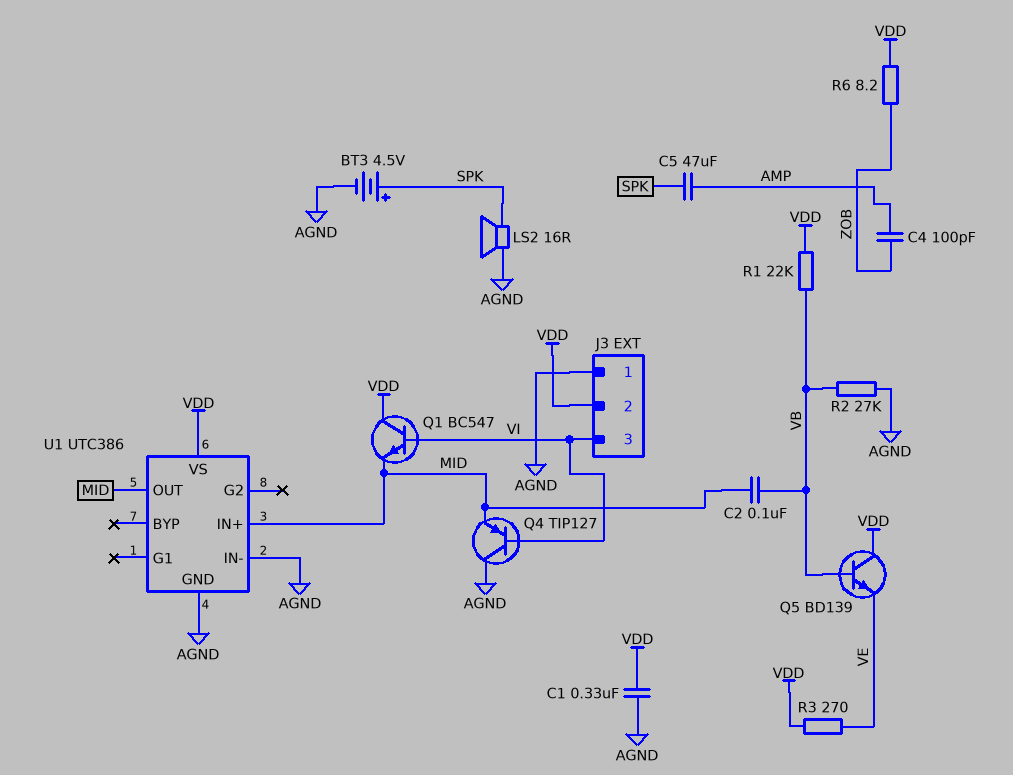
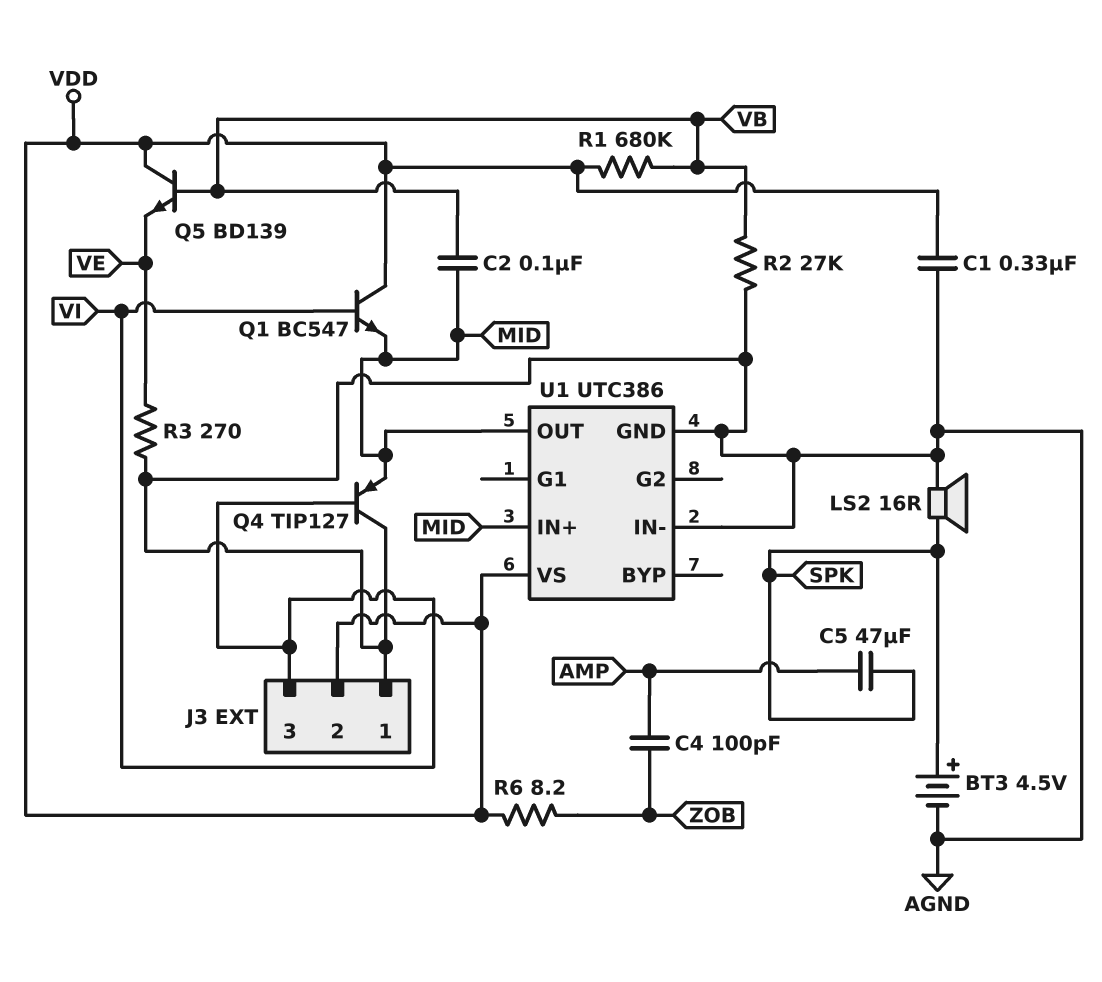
R1: 22k (VB, VDD) -> 680k (VB, VDD)
R3: 270 (VDD, VE) -> 270 (AGND, VE)

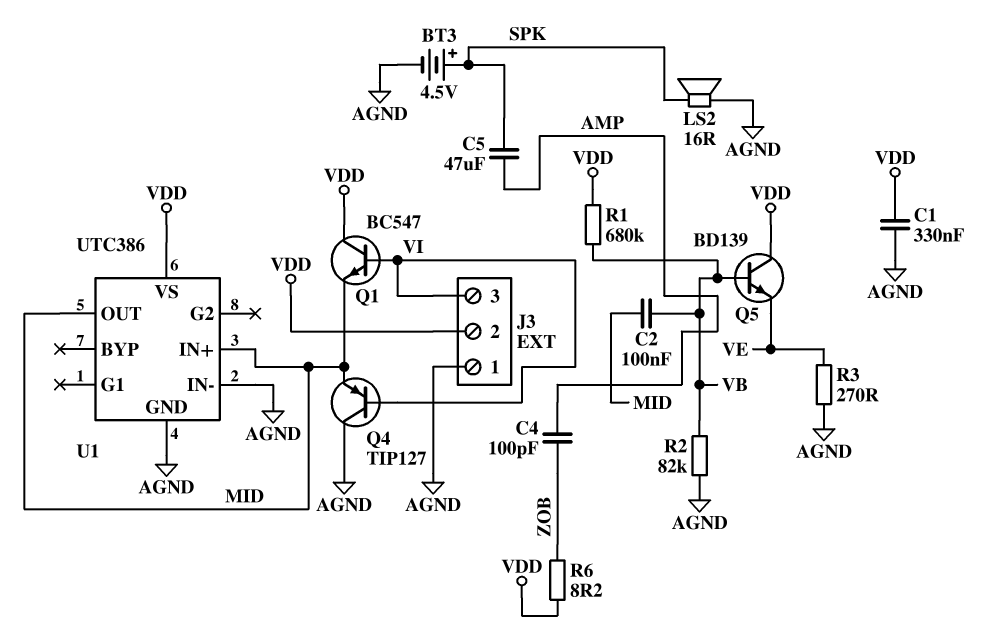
R2: 27k (AGND, VB) -> 82k (AGND, VB)

